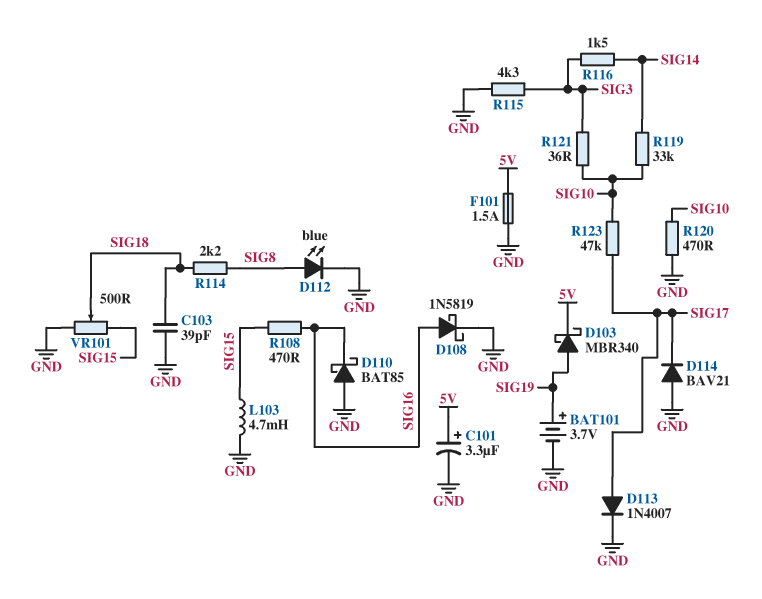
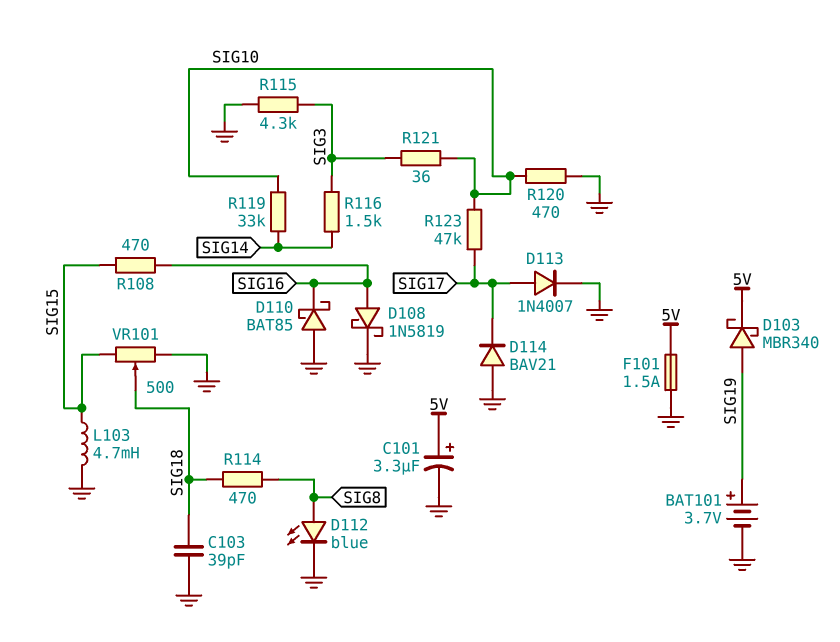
R114: 2.2k (SIG8, SIG18) -> 470 (SIG8, SIG18)

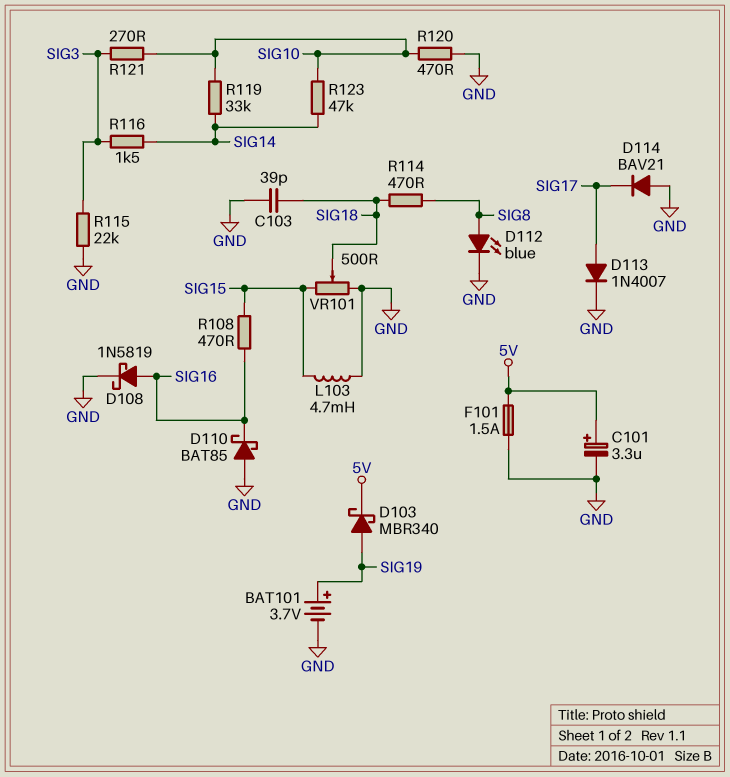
R115: 4.3k (GND, SIG3) -> 22k (GND, SIG3)
R121: 36 (SIG3, SIG10) -> 270 (SIG3, SIG10)
R123: 47k (SIG10, SIG17) -> 47k (SIG10, SIG14)

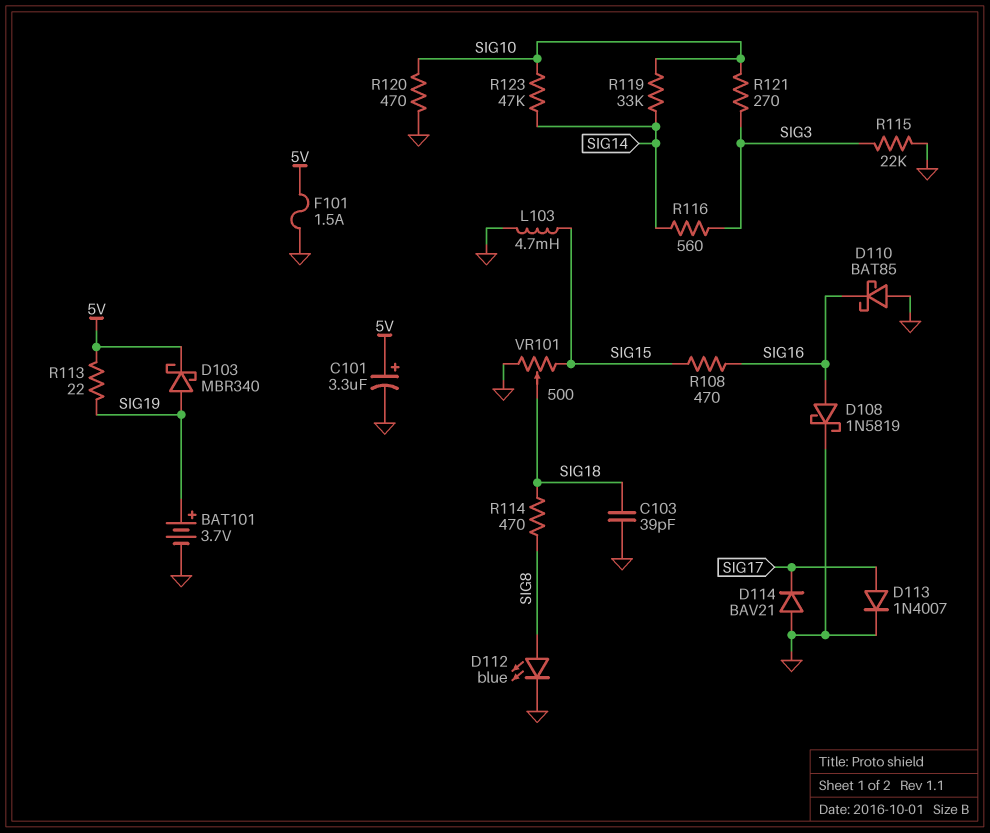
R113: none -> 22 (5V, SIG19)
R116: 1.5k (SIG3, SIG14) -> 560 (SIG3, SIG14)

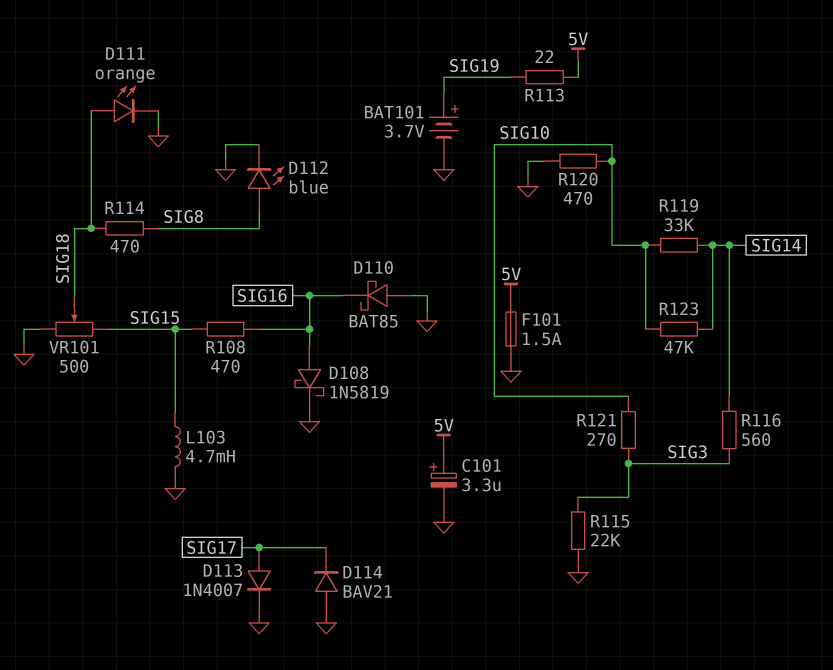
C103: 39pF (GND, SIG18) -> none
D103: schottky MBR340 (A SIG19, K 5V) -> none
D111: none -> LED orange (A SIG18, K GND)

